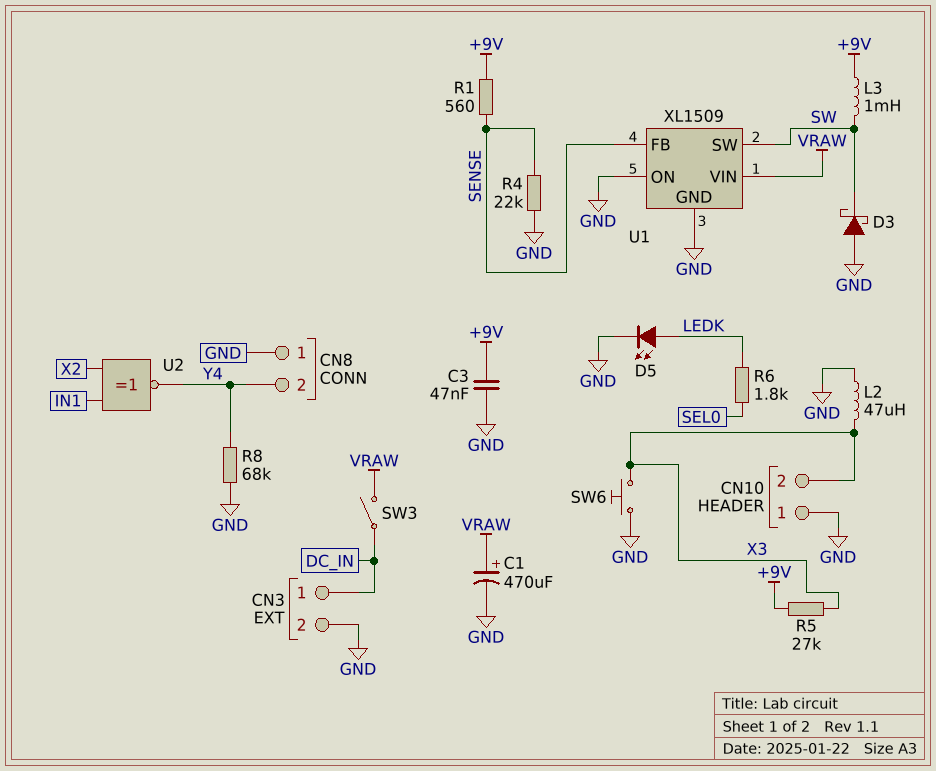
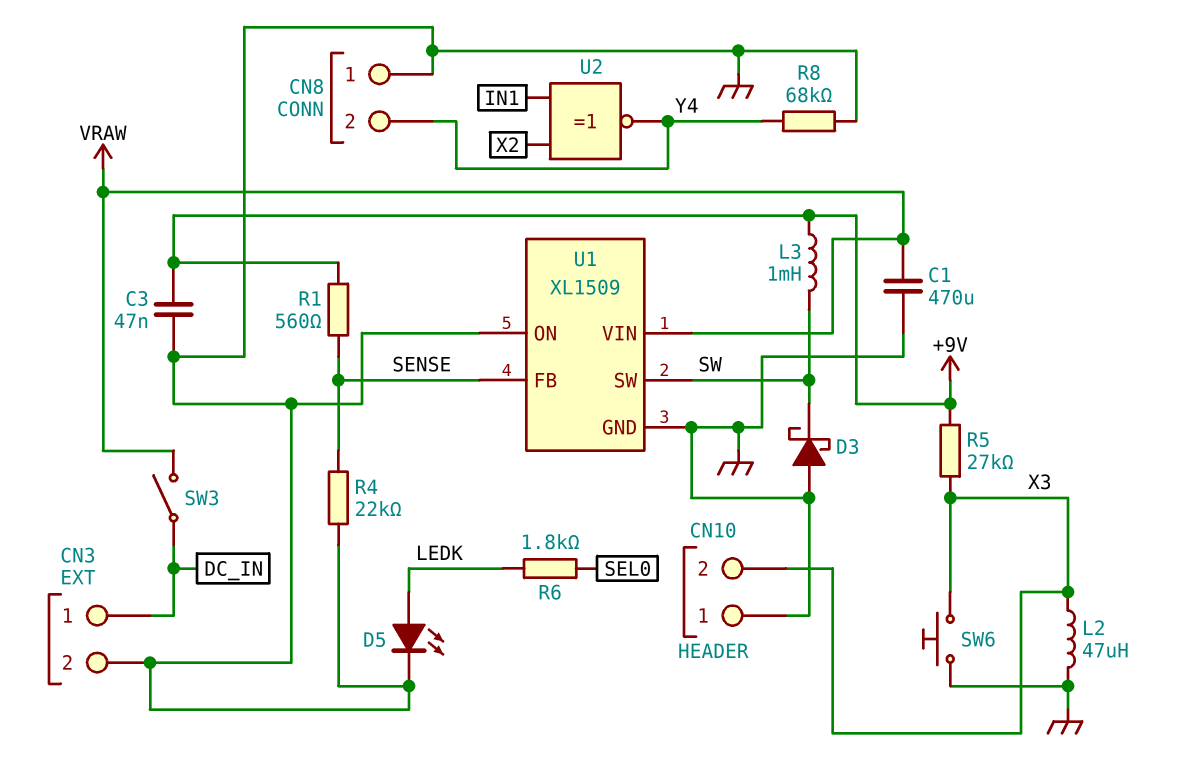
C1: 470uF (plus VRAW, minus GND) -> 470uF (GND, VRAW)

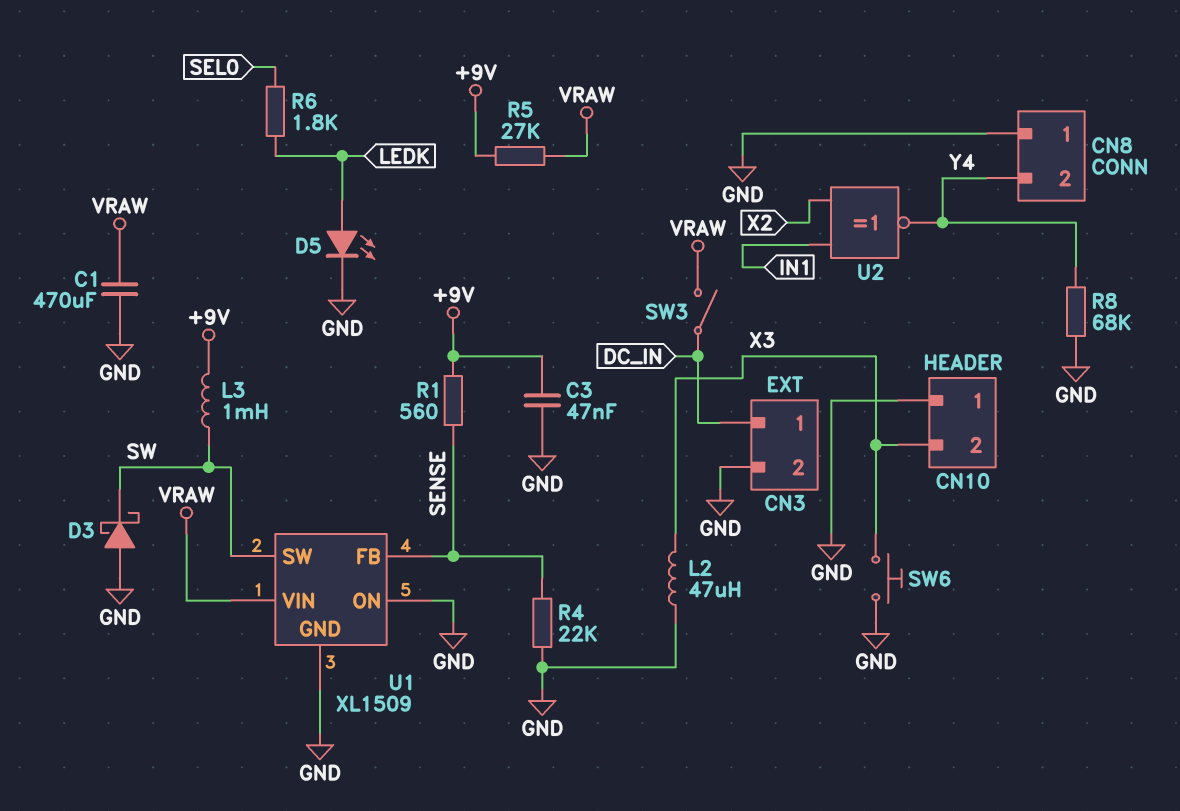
R5: 27k (+9V, X3) -> 27k (+9V, VRAW)

